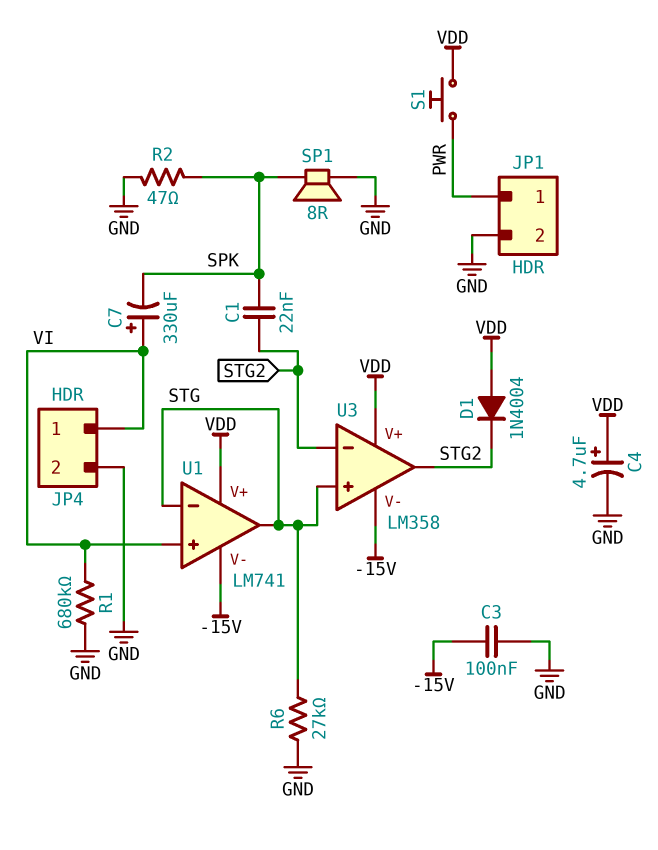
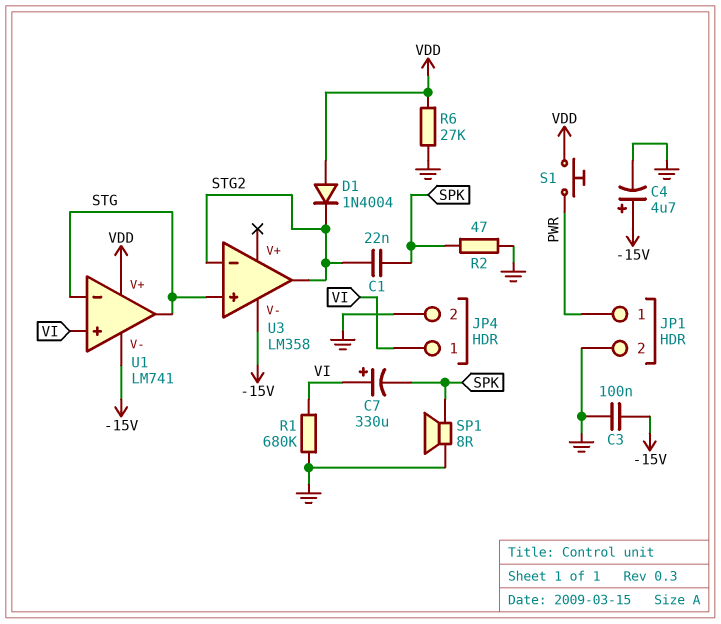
C4: 4.7uF (plus VDD, minus GND) -> 4.7uF (plus -15V, minus GND)
R6: 27k (GND, STG) -> 27k (GND, VDD)
U3 pin V+: VDD -> none

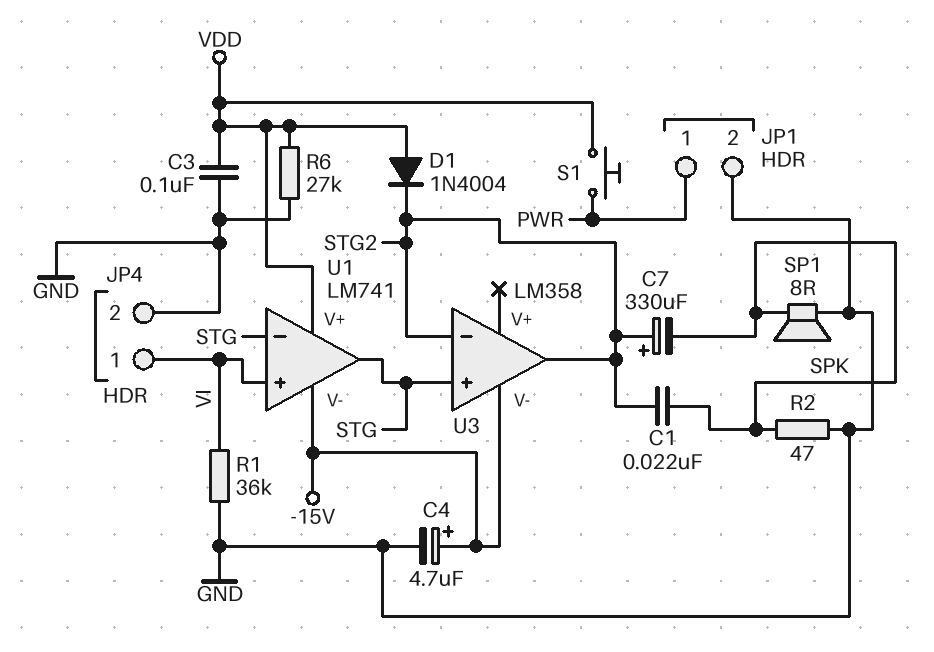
C3: 100nF (-15V, GND) -> 100nF (GND, VDD)
C7: 330uF (plus VI, minus SPK) -> 330uF (plus STG2, minus SPK)
R1: 680k (GND, VI) -> 36k (GND, VI)

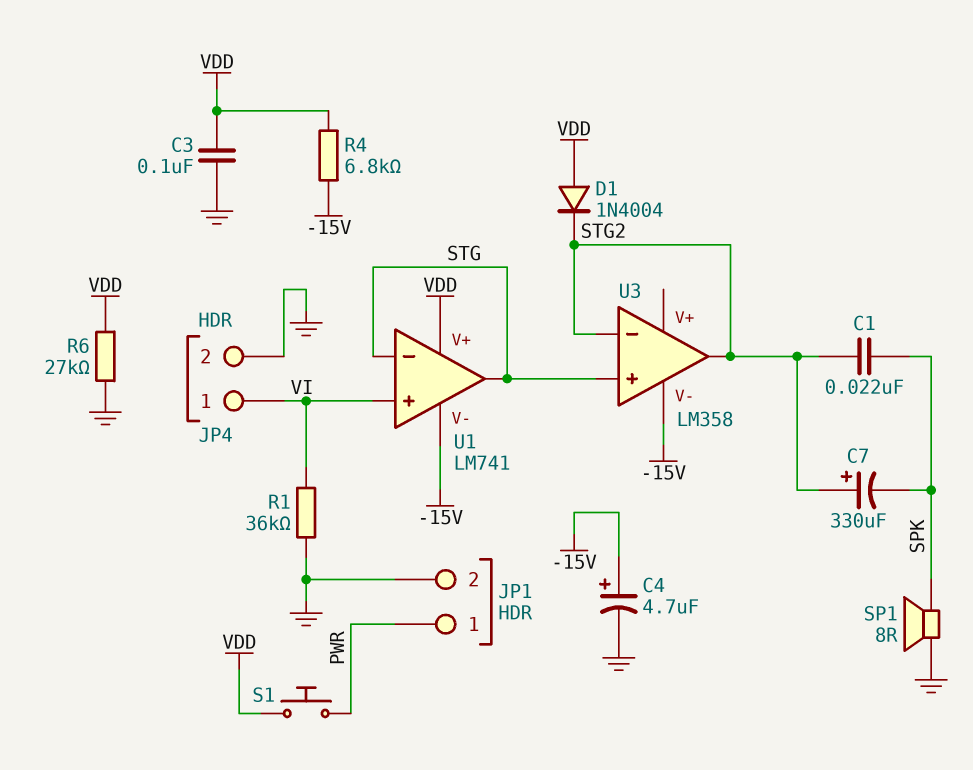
R2: 47 (GND, SPK) -> none
R4: none -> 6.8k (-15V, VDD)

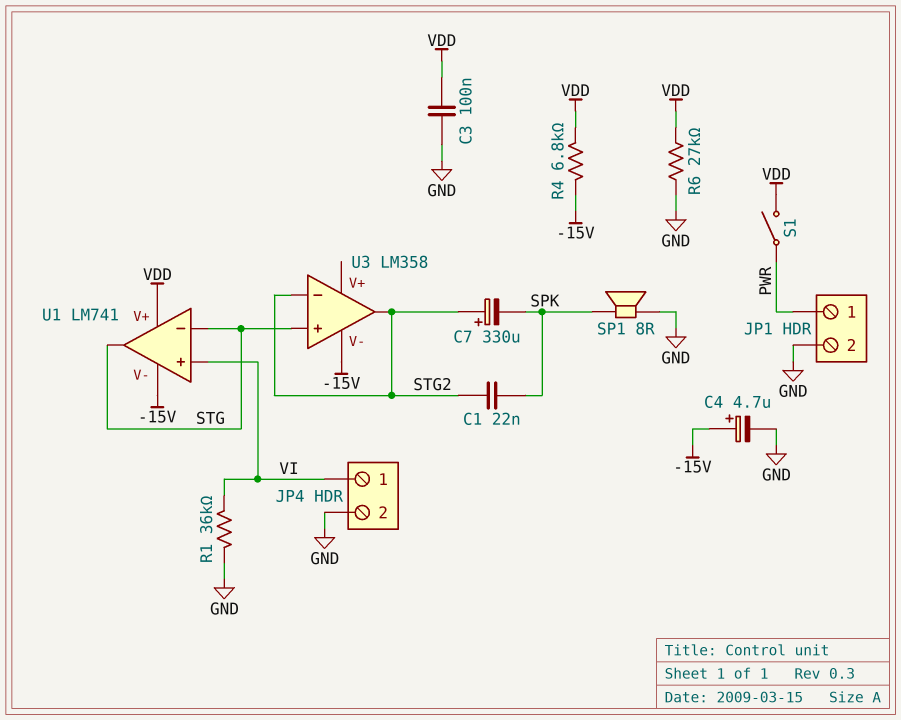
D1: diode 1N4004 (A VDD, K STG2) -> none
S1: button (PWR, VDD) -> switch (PWR, VDD)

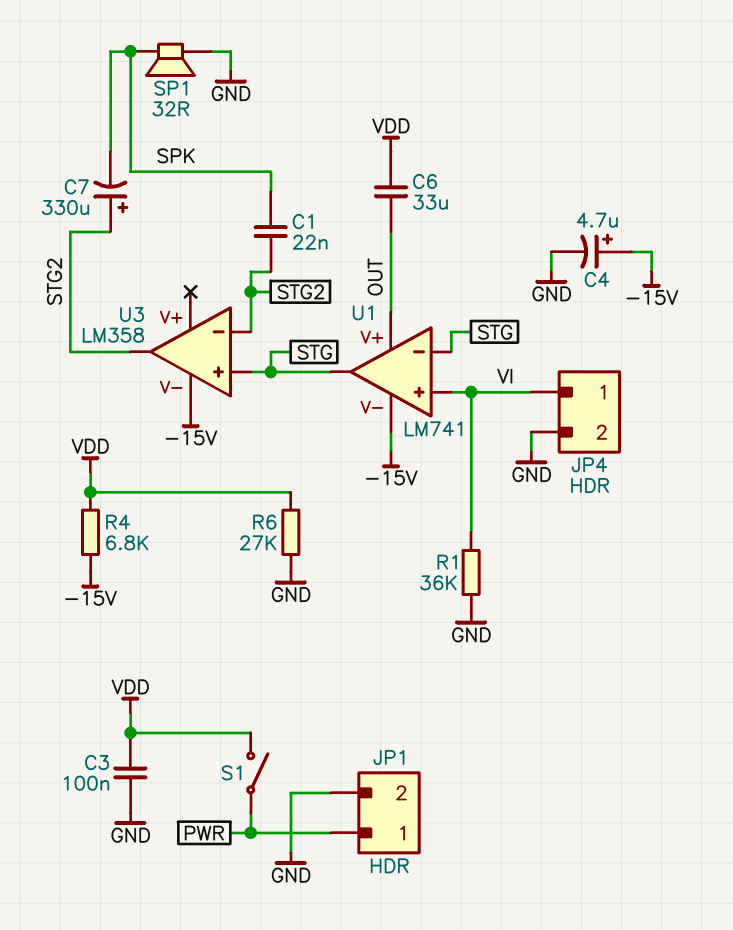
C6: none -> 33uF (OUT, VDD)
SP1: speaker 8R (GND, SPK) -> speaker 32R (GND, SPK)
U1 pin V+: VDD -> OUT

